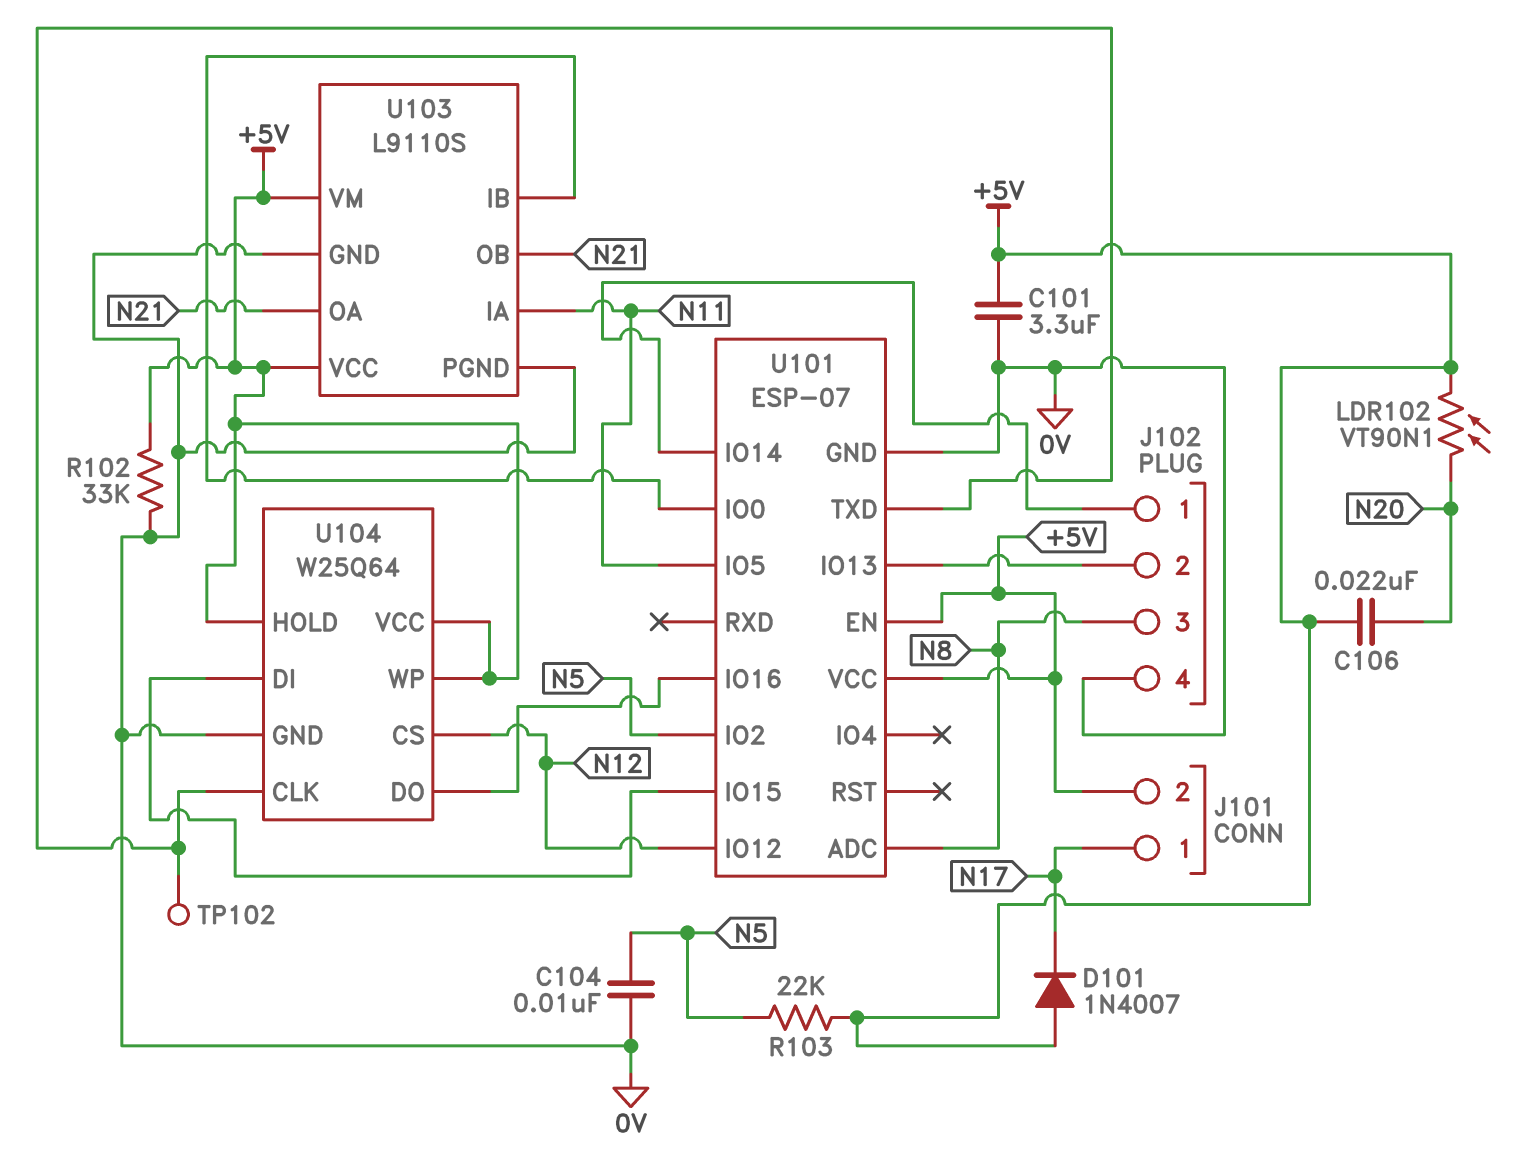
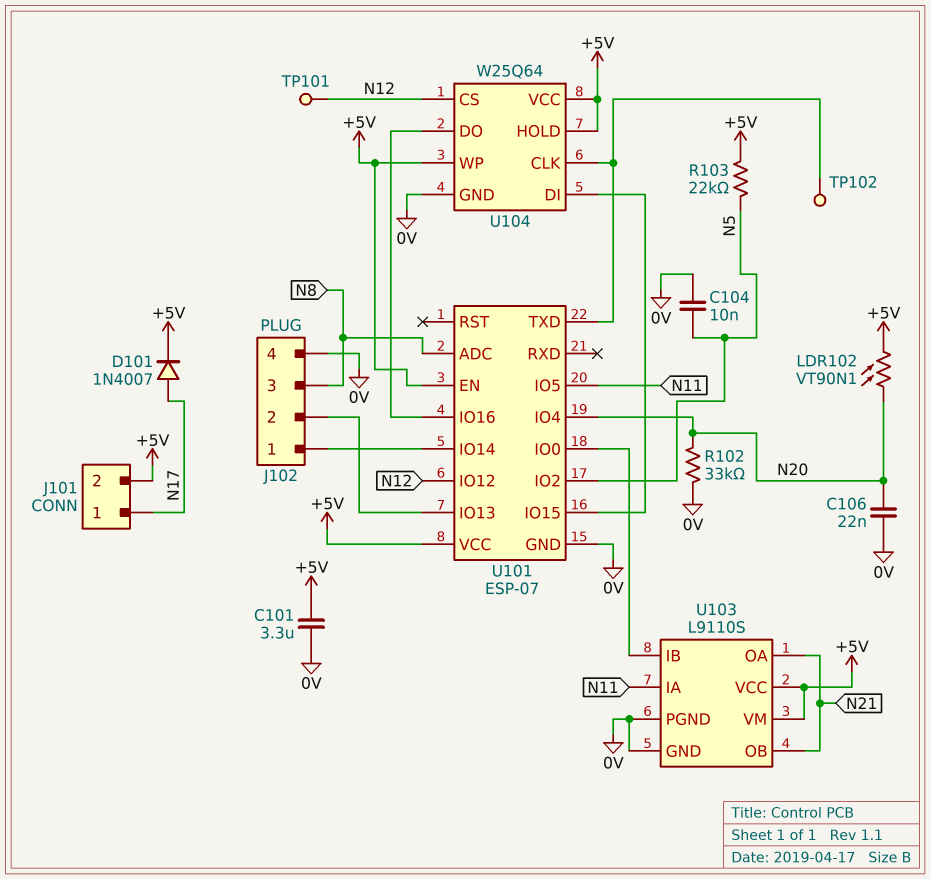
C106: 22nF (+5V, N20) -> 22nF (0V, N20)
D101: diode 1N4007 (A +5V, K N17) -> diode 1N4007 (A N17, K +5V)
R102: 33k (+5V, 0V) -> 33k (0V, N20)
TP101: none -> test point (N12)
U101 pin IO4: none -> N20

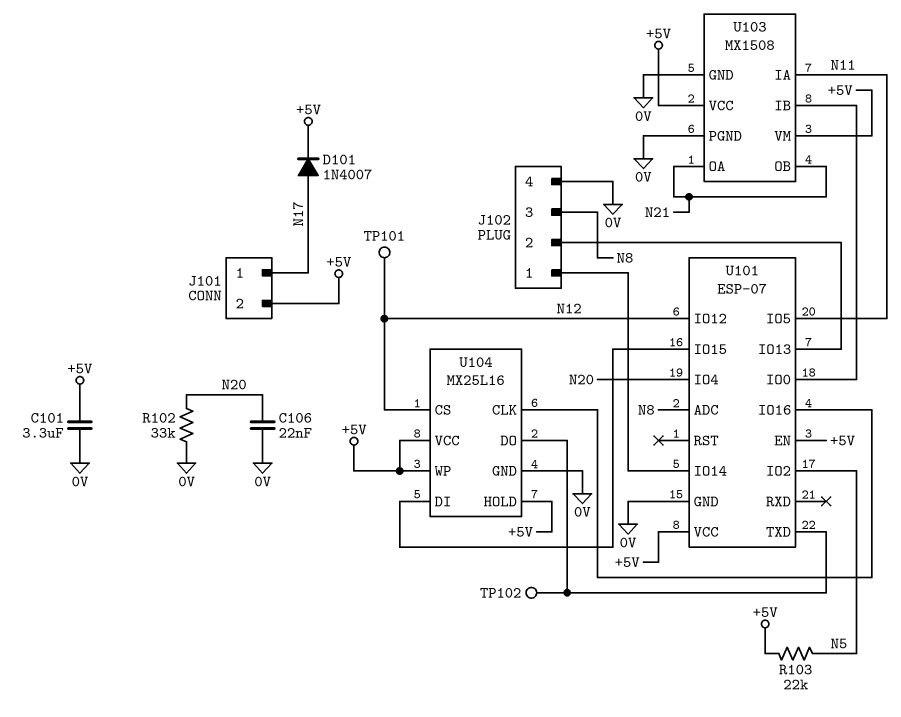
C104: 10nF (0V, N5) -> none
LDR102: VT90N1 (+5V, N20) -> none
U103: L9110S -> MX1508
U104: W25Q64 -> MX25L16
U104 pin CLK: U101/TXD -> U101/IO16
U104 pin DO: U101/IO16 -> U101/TXD

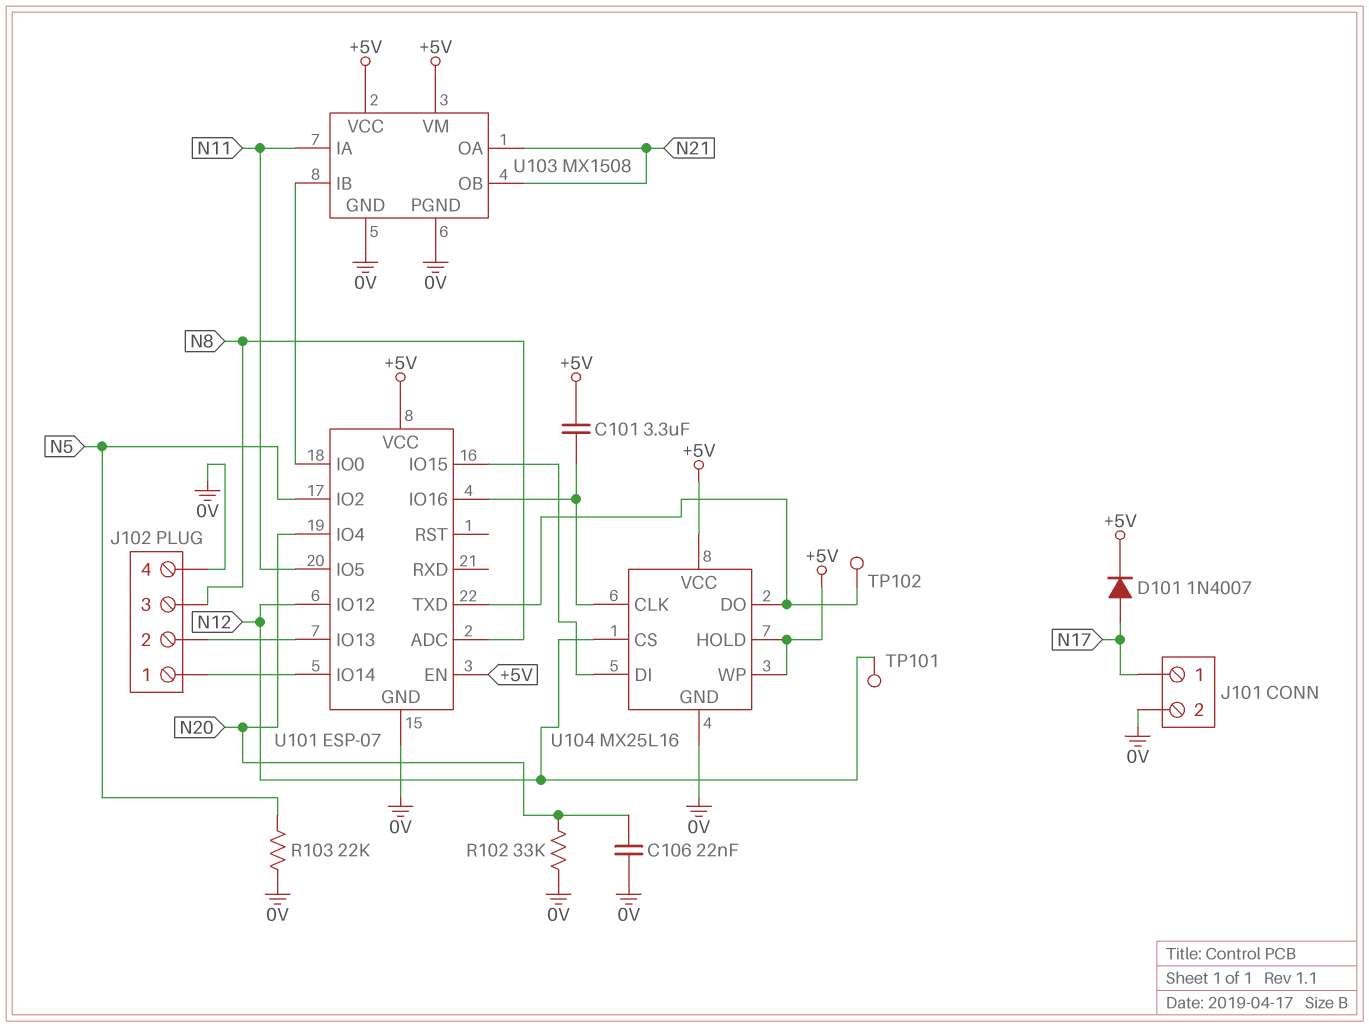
C101: 3.3uF (+5V, 0V) -> 3.3uF (+5V, U101/IO16)
J101 pin 2: +5V -> 0V
R103: 22k (+5V, N5) -> 22k (0V, N5)

